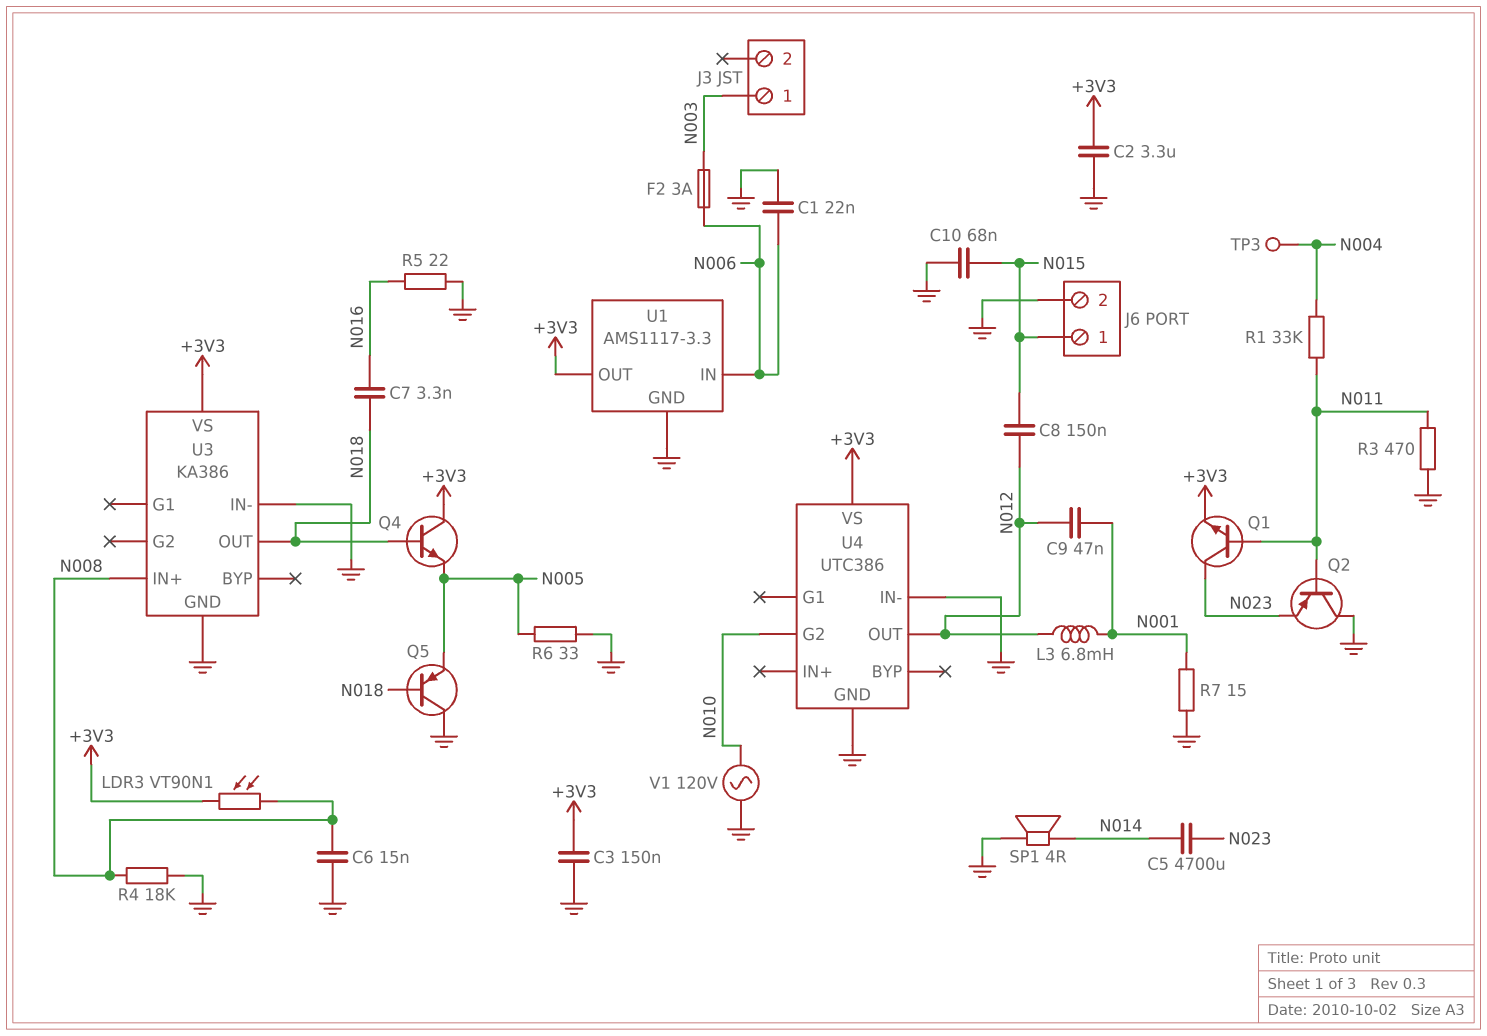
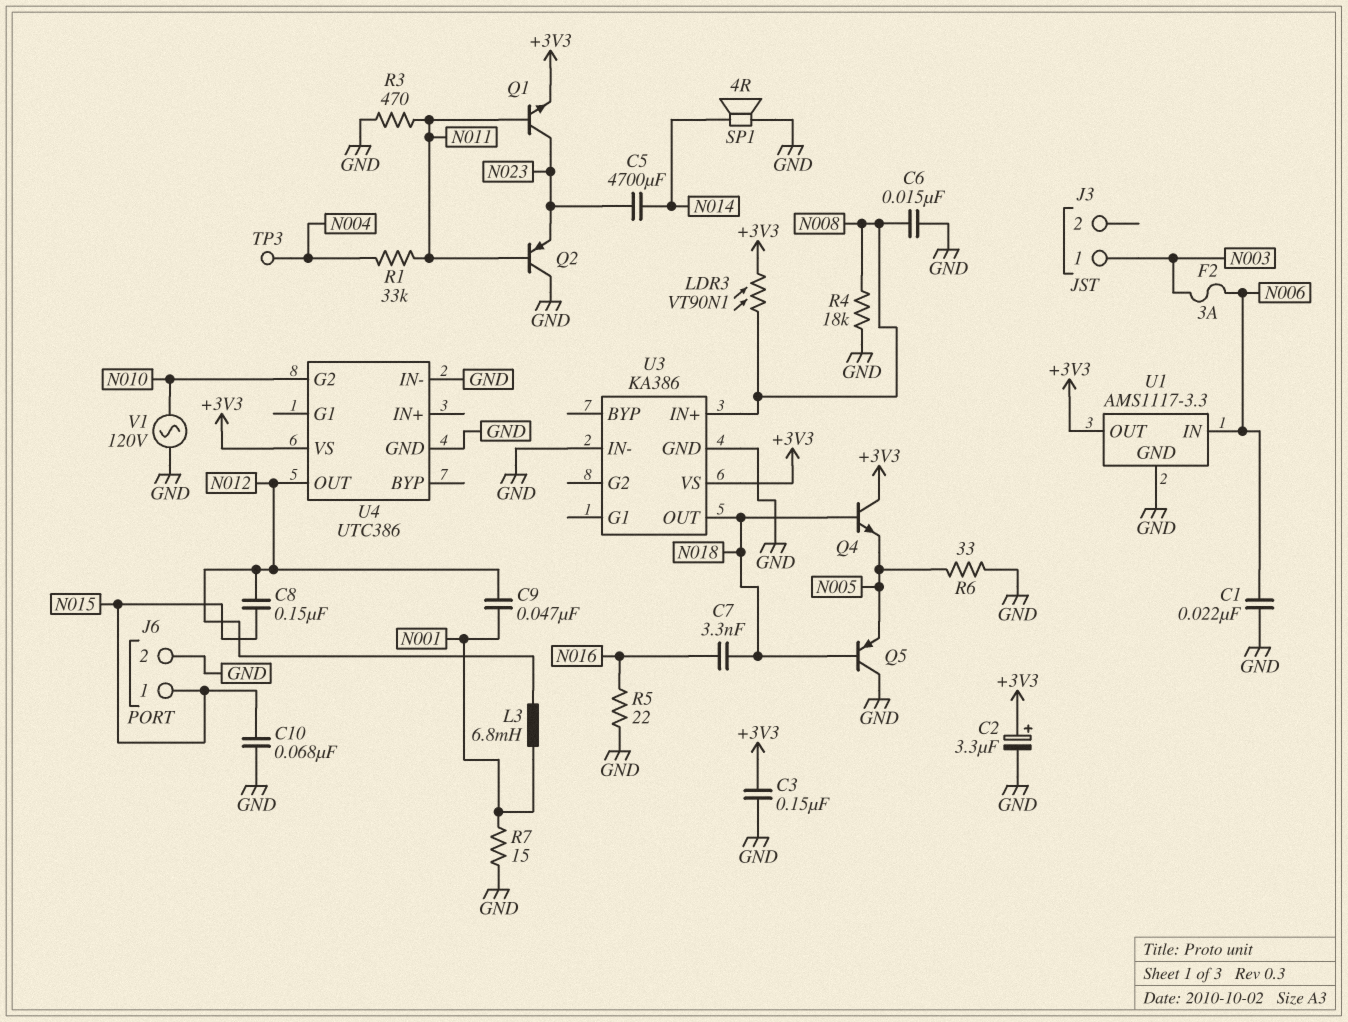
C2: 3.3uF (+3V3, GND) -> 3.3uF (plus +3V3, minus GND)

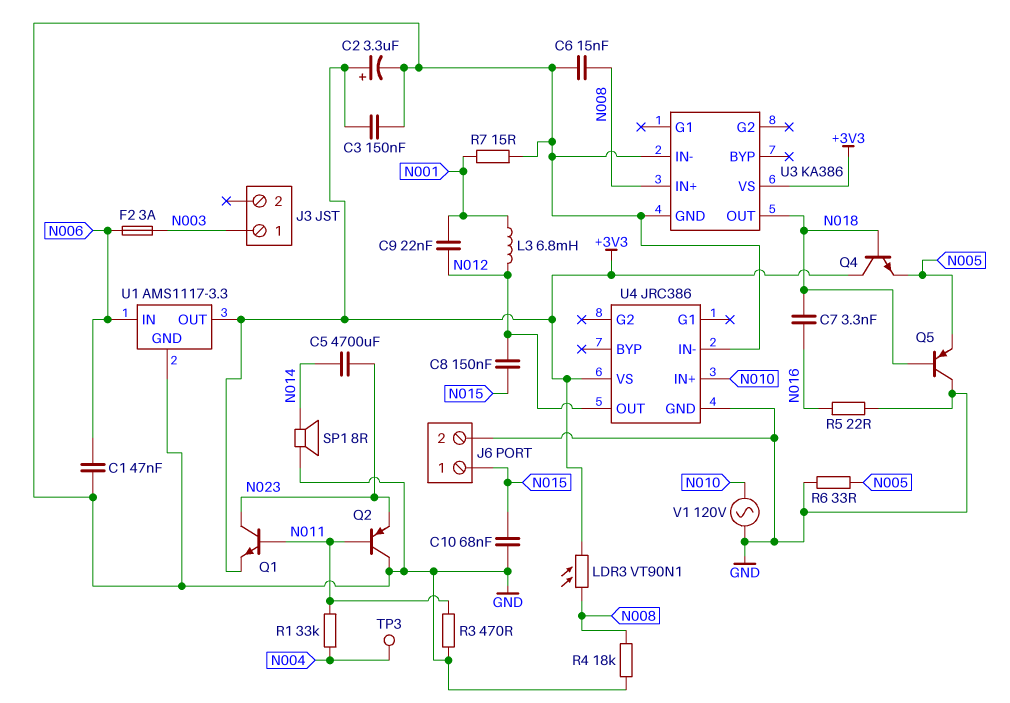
C1: 22nF (GND, N006) -> 47nF (GND, N006)
C9: 47nF (N001, N012) -> 22nF (N001, N012)
SP1: speaker 4R (GND, N014) -> speaker 8R (GND, N014)
U4: UTC386 -> JRC386
U4 pin G2: N010 -> none
U4 pin IN+: none -> N010

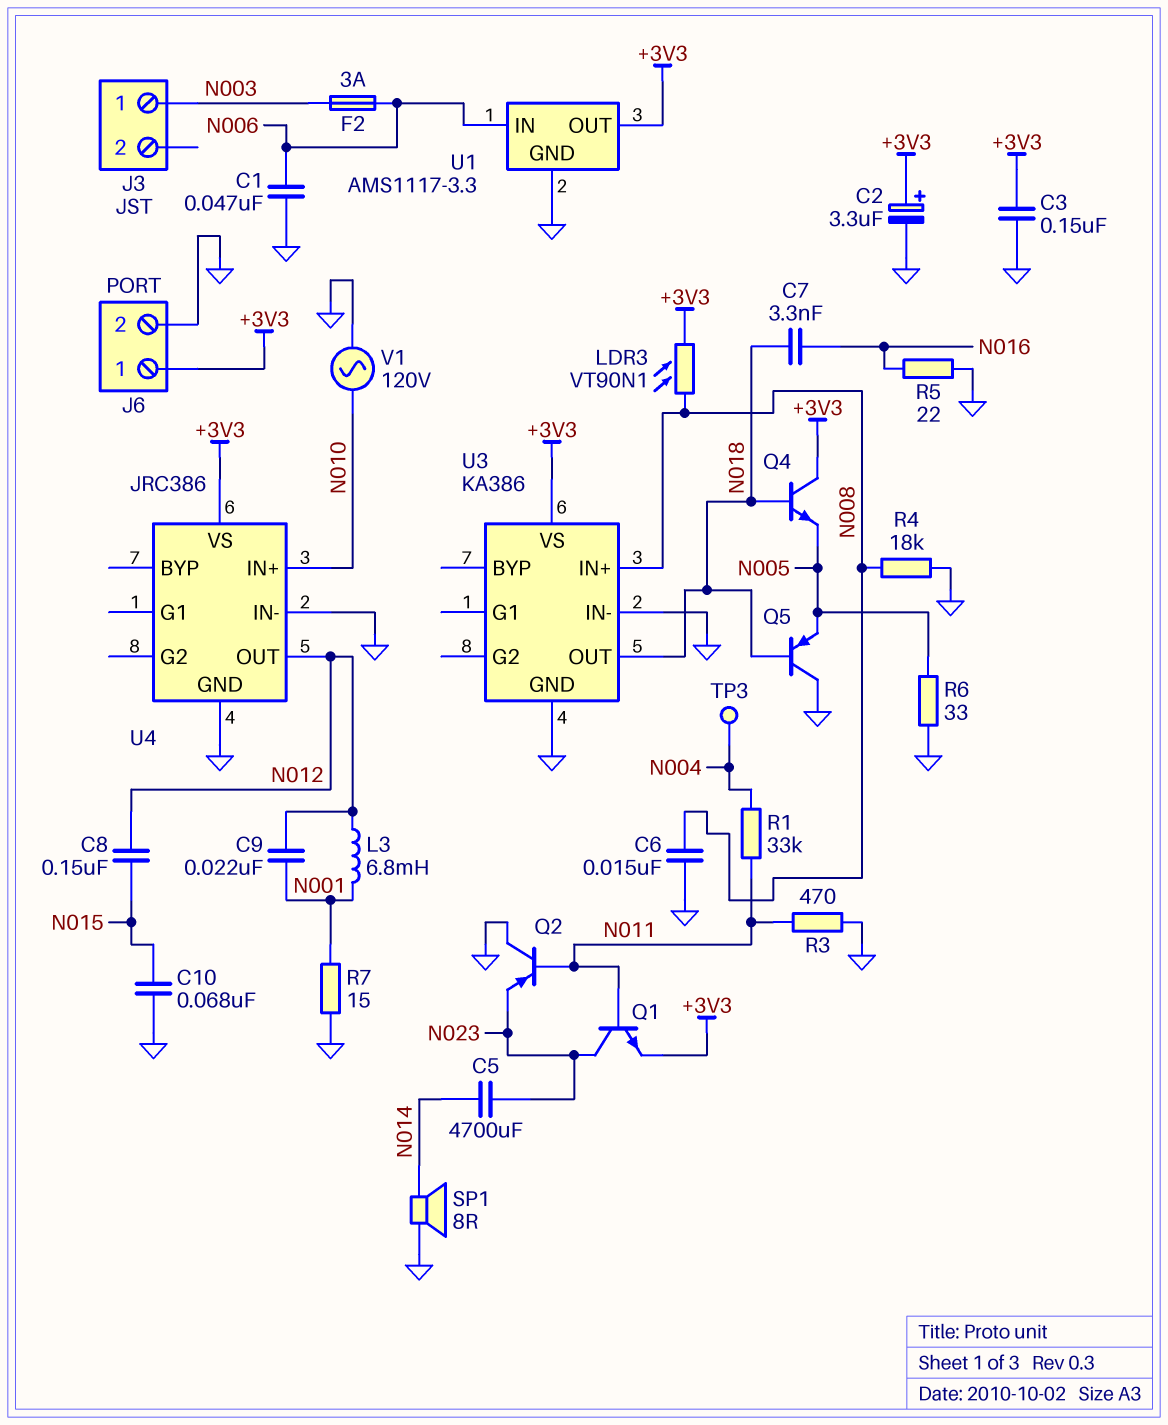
J6 pin 1: N015 -> +3V3

